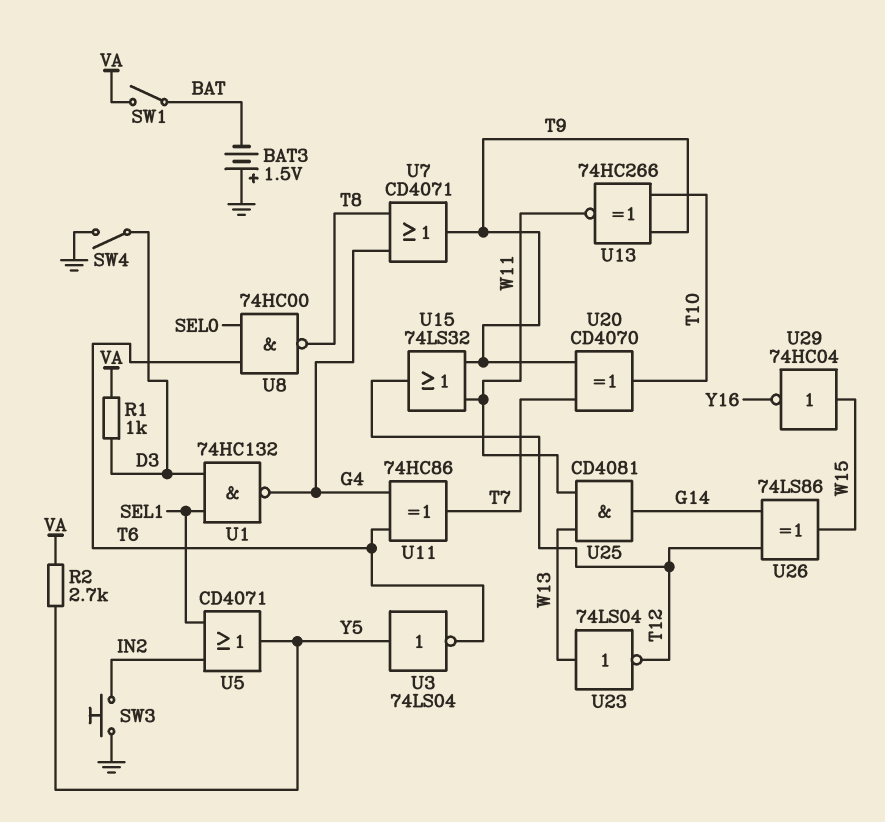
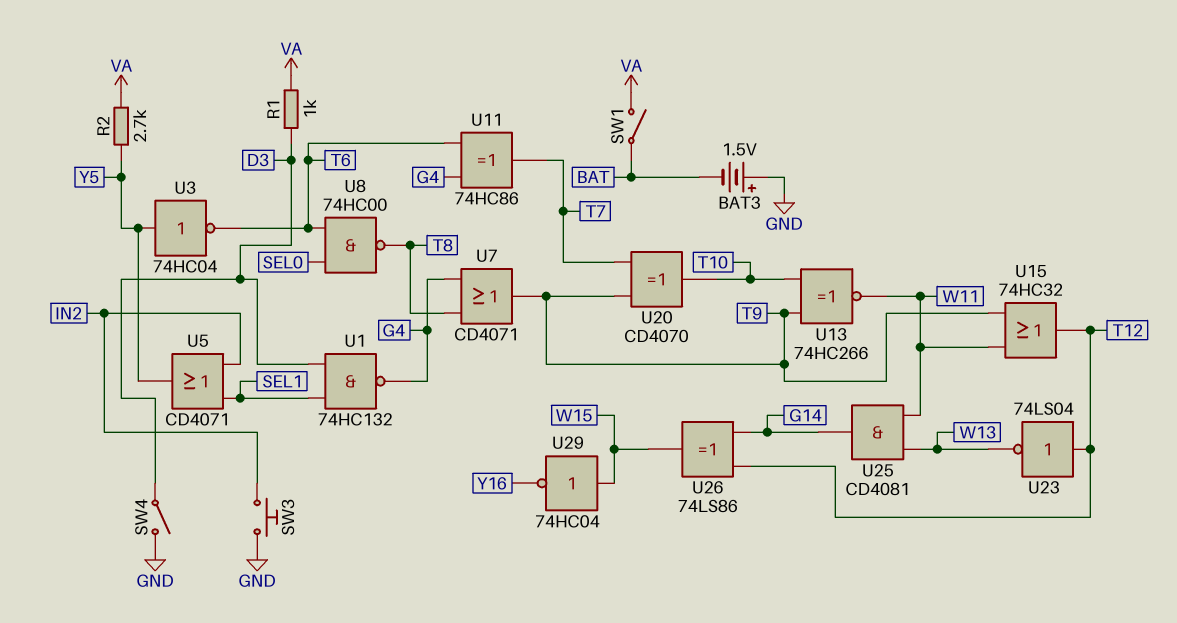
U3: NOT 74LS04 (in Y5, out T6) -> NOT 74HC04 (in Y5, out T6)
U15: OR 74LS32 (in T9, in W11, out T12) -> OR 74HC32 (in T9, in W11, out T12)
U23: NOT 74LS04 (in W13, out T12) -> NOT 74LS04 (in T12, out W13)

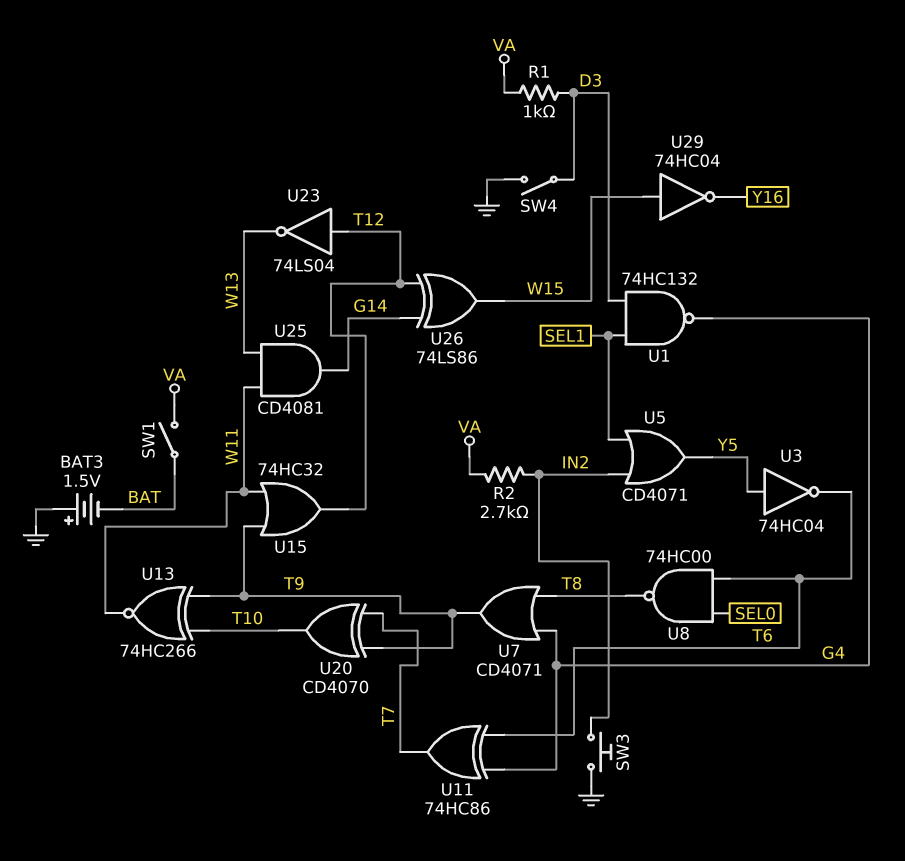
R2: 2.7k (VA, Y5) -> 2.7k (IN2, VA)

